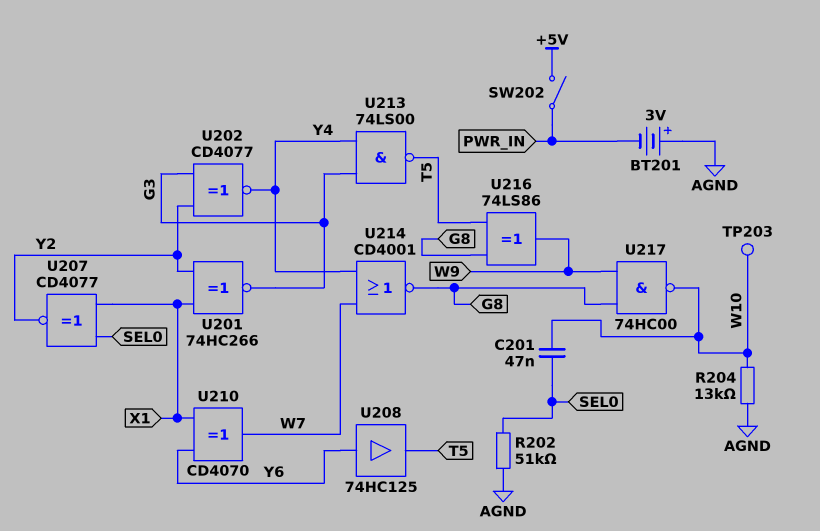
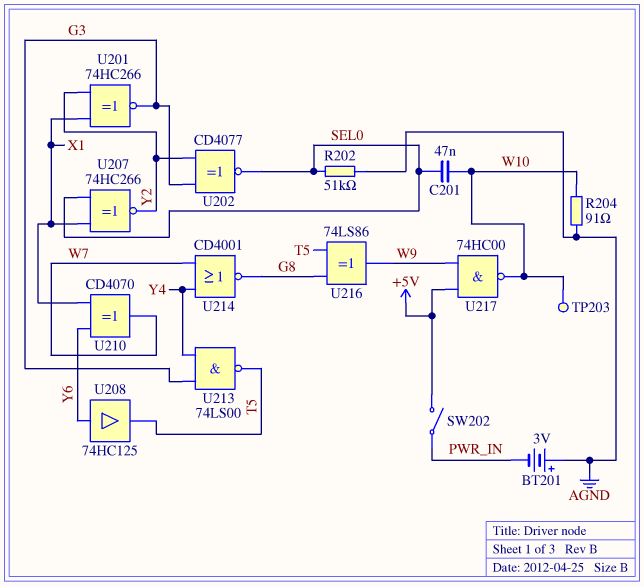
R204: 13k (AGND, W10) -> 91 (AGND, W10)
U202: XNOR CD4077 (in G3, in Y2, out Y4) -> XNOR CD4077 (in G3, in Y2, out SEL0)
U207: XNOR CD4077 (in SEL0, in X1, out Y2) -> XNOR 74HC266 (in SEL0, in X1, out Y2)
U217: NAND 74HC00 (in G8, in W9, out W10) -> NAND 74HC00 (in +5V, in W9, out W10)

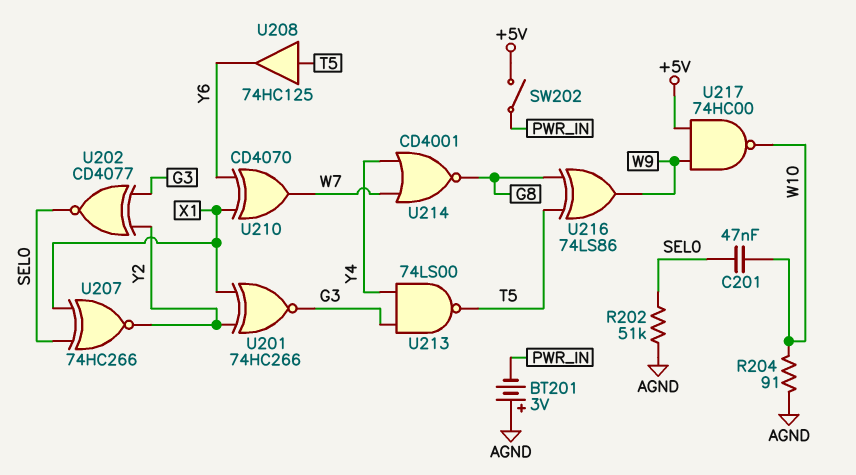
TP203: test point (W10) -> none
U208: buffer 74HC125 (in Y6, out T5) -> buffer 74HC125 (in T5, out Y6)

